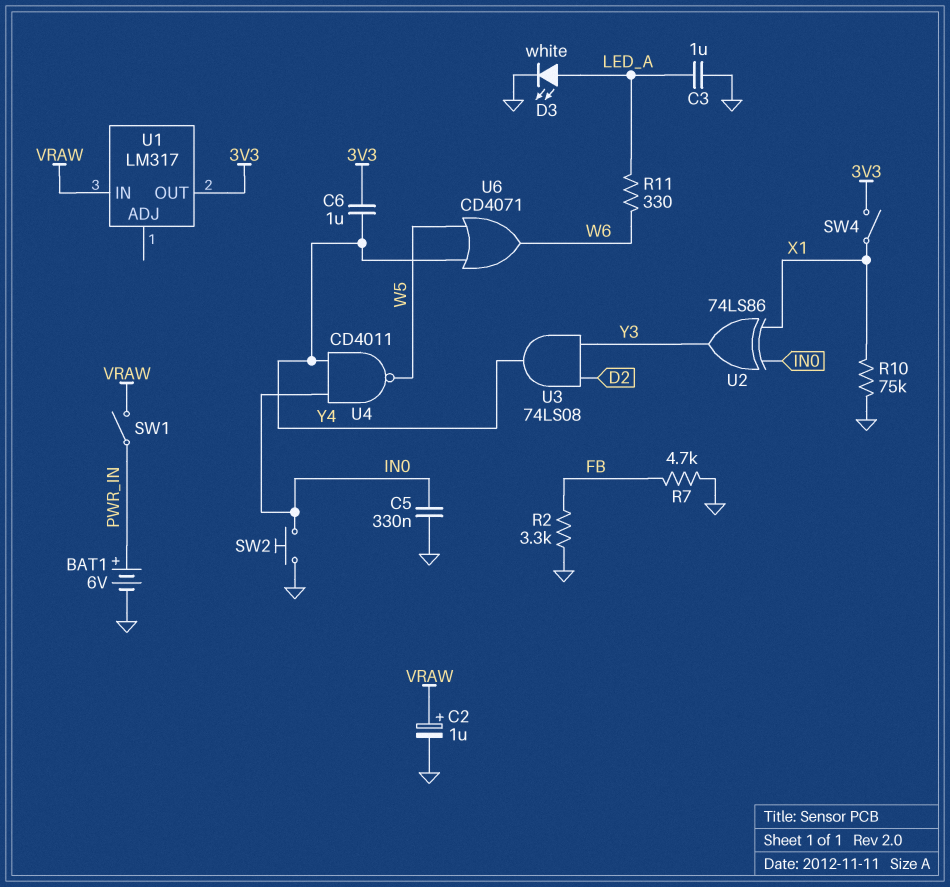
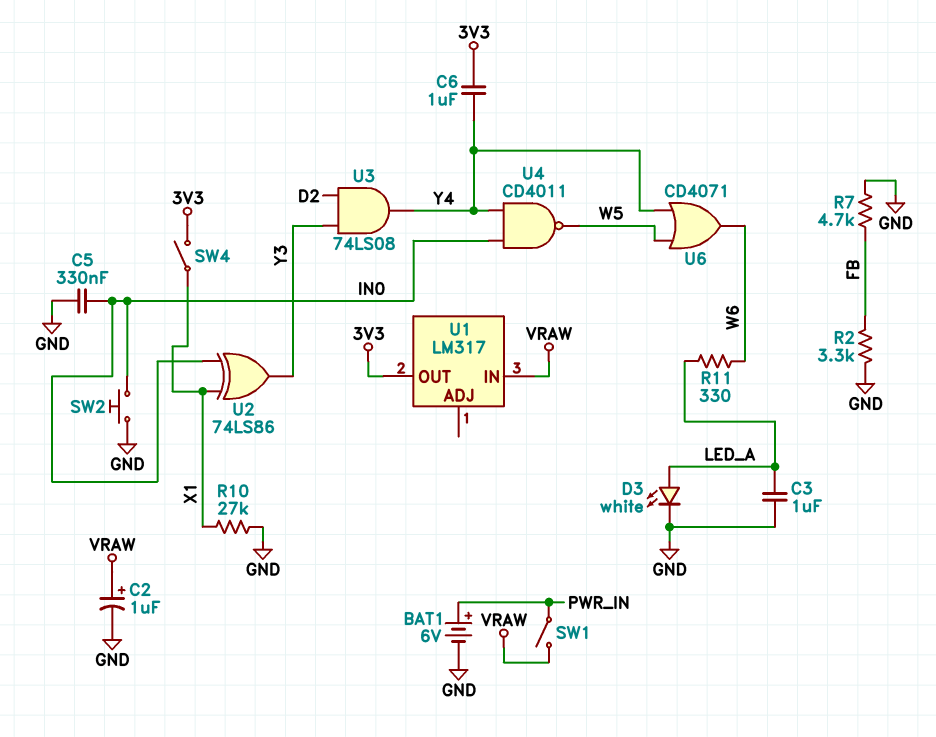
R10: 75k (GND, X1) -> 27k (GND, X1)

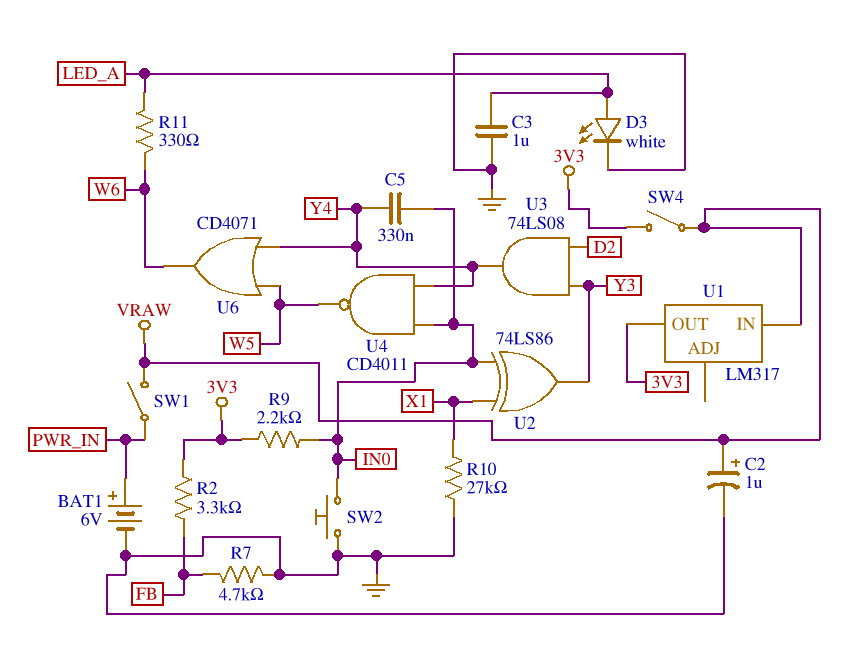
C5: 330nF (GND, IN0) -> 330nF (IN0, Y4)
C6: 1uF (3V3, Y4) -> none
R2: 3.3k (FB, GND) -> 3.3k (3V3, FB)
R9: none -> 2.2k (3V3, IN0)
SW4: switch (3V3, X1) -> switch (3V3, VRAW)

